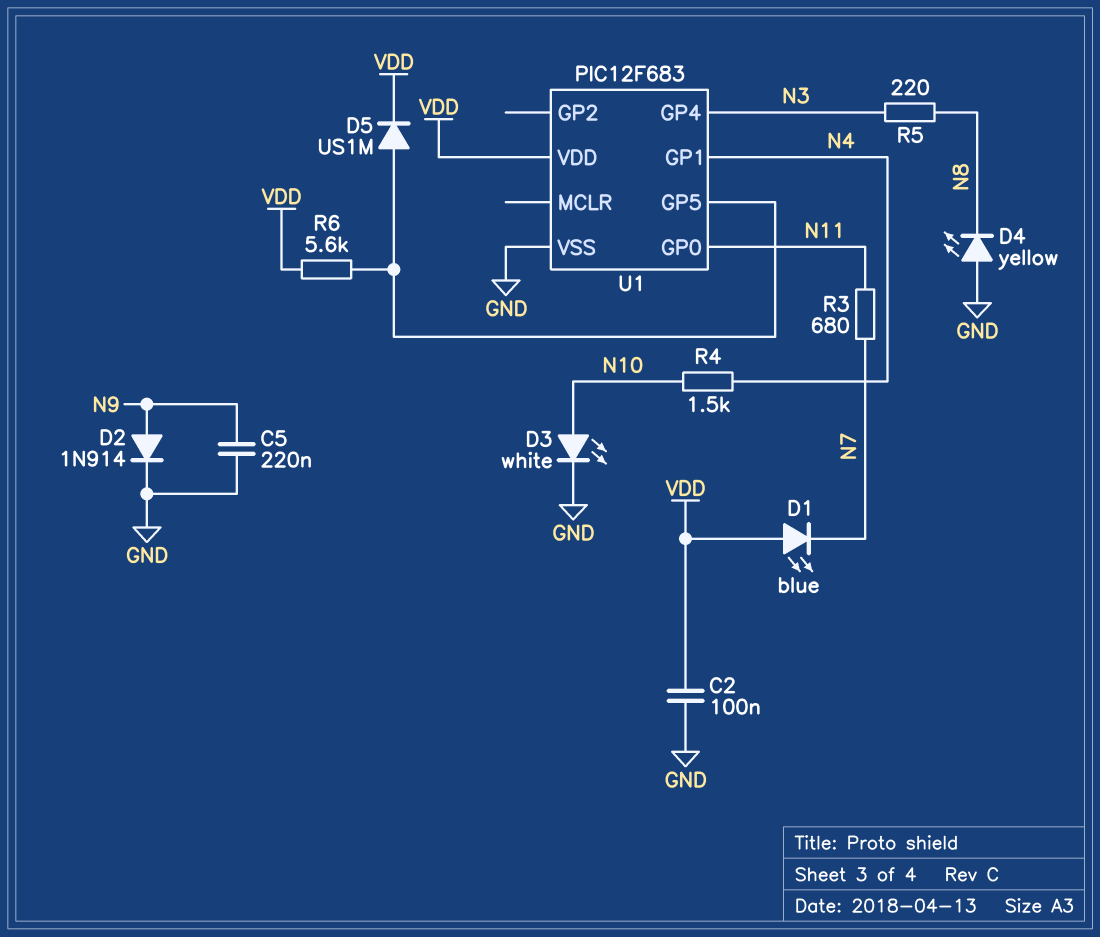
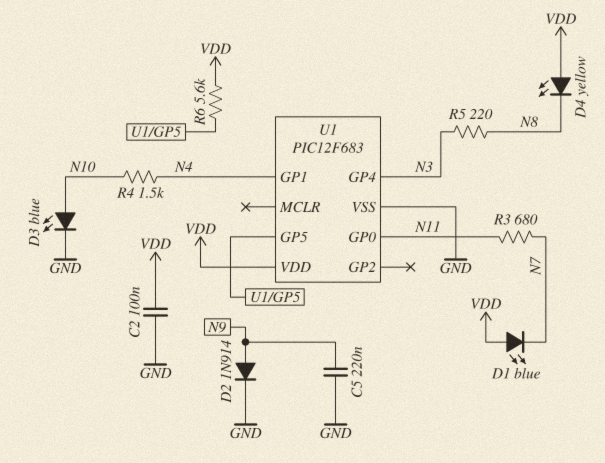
D3: LED white (A N10, K GND) -> LED blue (A N10, K GND)
D4: LED yellow (A GND, K N8) -> LED yellow (A VDD, K N8)
D5: diode US1M (A U1/GP5, K VDD) -> none

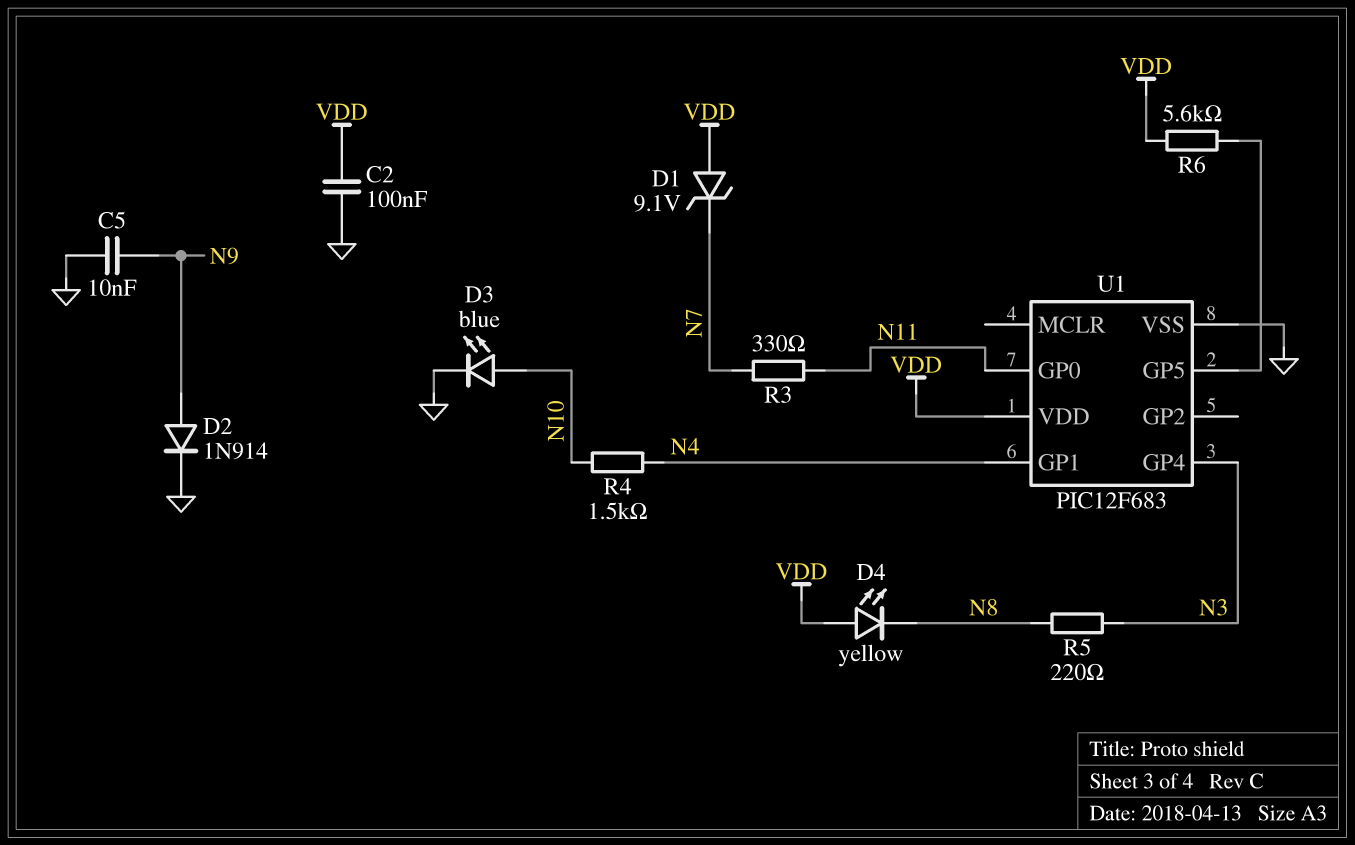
C5: 220nF (GND, N9) -> 10nF (GND, N9)
D1: LED blue (A VDD, K N7) -> zener 9.1V (A VDD, K N7)
R3: 680 (N7, N11) -> 330 (N7, N11)

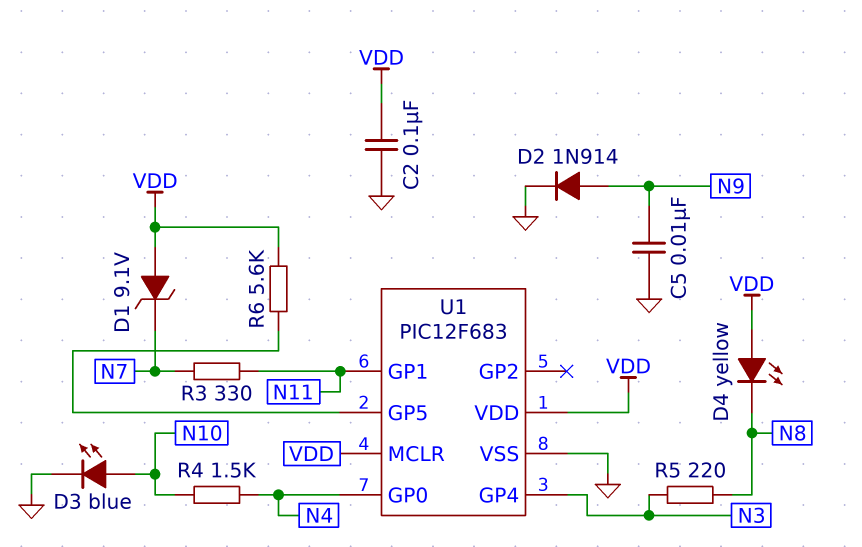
U1 pin GP0: N11 -> N4
U1 pin GP1: N4 -> N11
U1 pin MCLR: none -> VDD

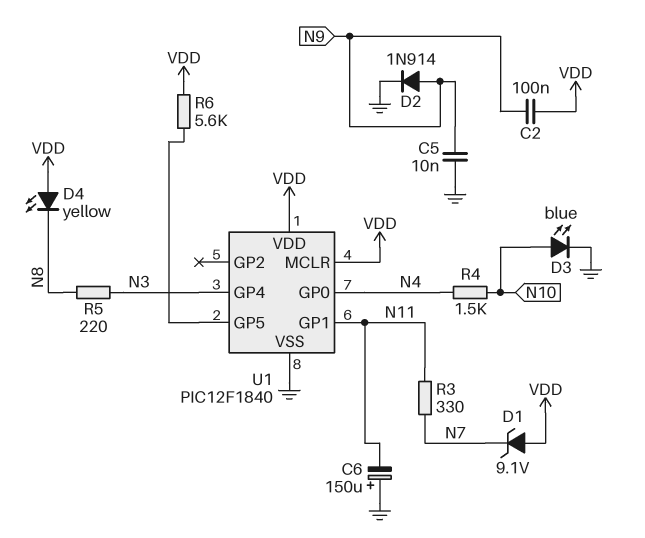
C2: 100nF (GND, VDD) -> 100nF (N9, VDD)
C6: none -> 150uF (plus GND, minus N11)
U1: PIC12F683 -> PIC12F1840

